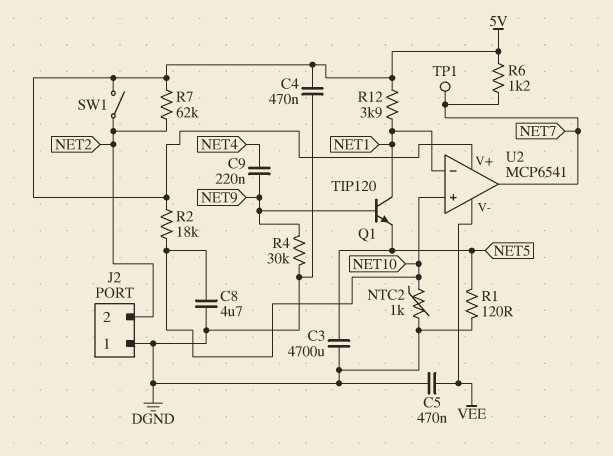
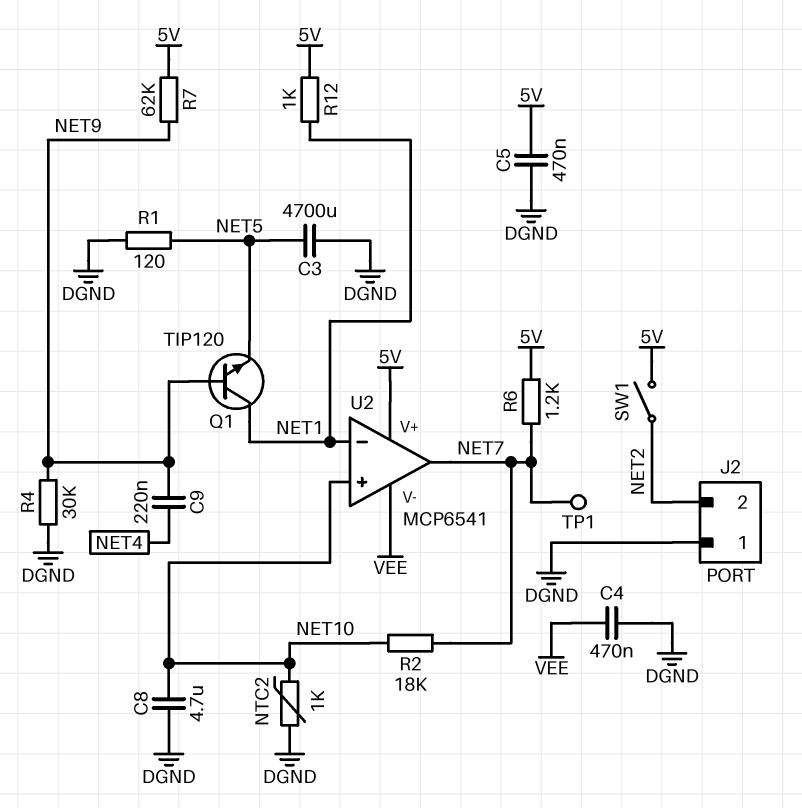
C4: 470nF (5V, DGND) -> 470nF (DGND, VEE)
C5: 470nF (DGND, VEE) -> 470nF (5V, DGND)
R2: 18k (5V, NET10) -> 18k (NET7, NET10)
R7: 62k (5V, NET2) -> 62k (5V, NET9)
R12: 3.9k (5V, NET1) -> 1k (5V, NET1)

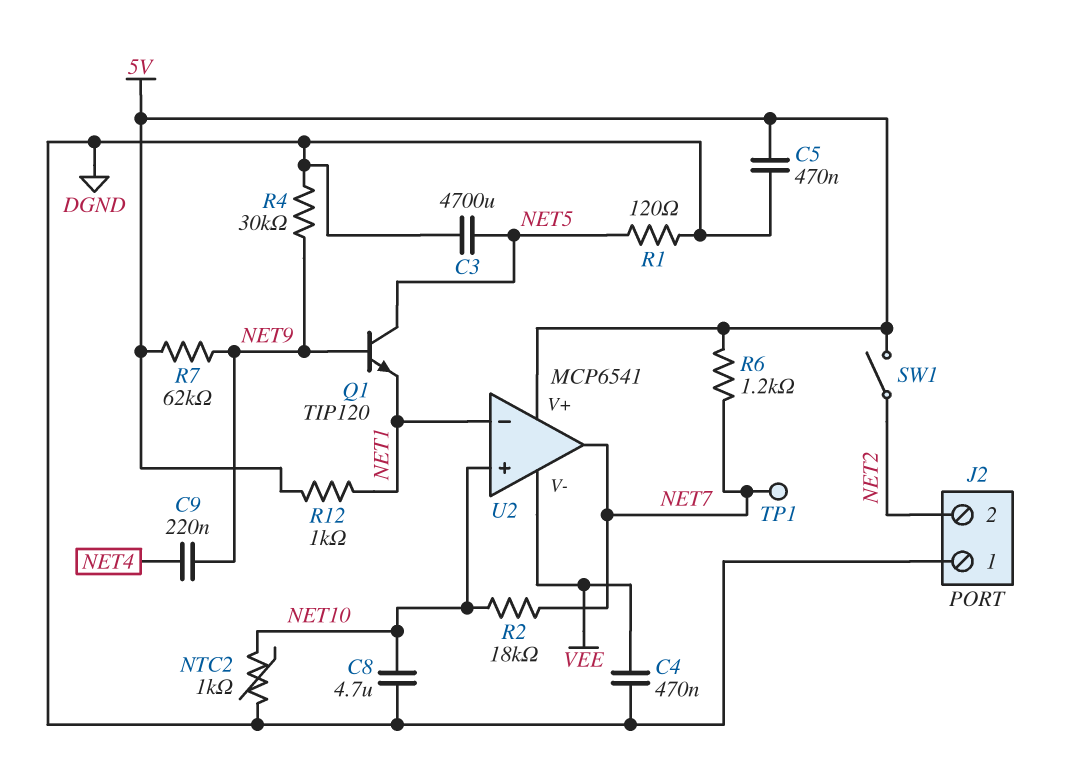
Q1: NPN TIP120 (B NET9, C NET1, E NET5) -> NPN TIP120 (B NET9, C NET5, E NET1)

